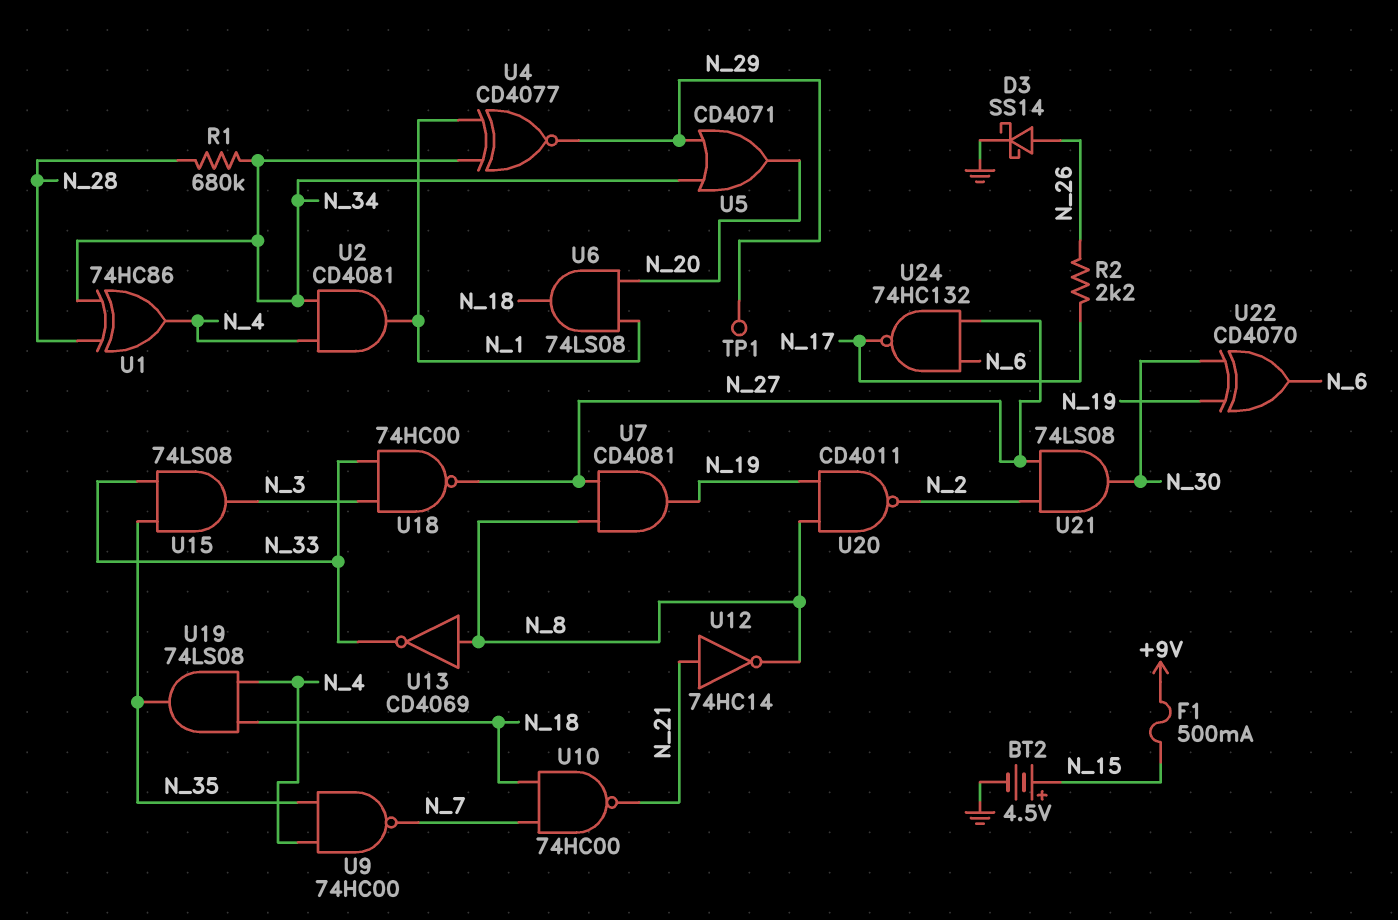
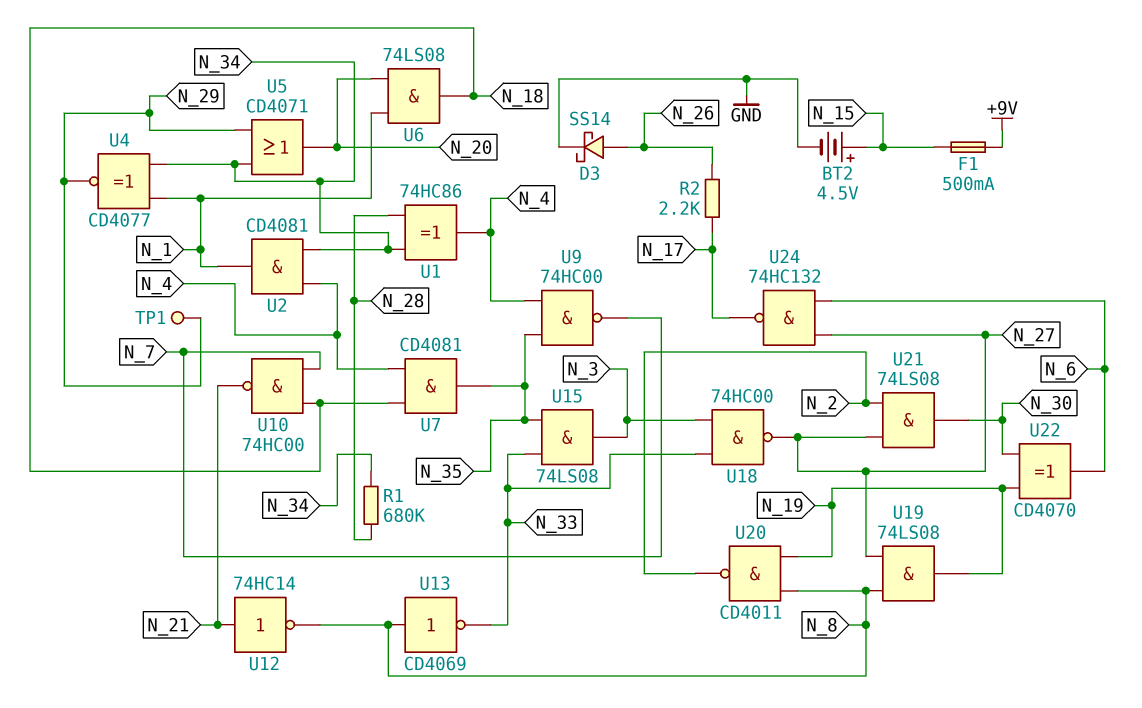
U7: AND CD4081 (in N_8, in N_27, out N_19) -> AND CD4081 (in N_4, in N_18, out N_35)
U19: AND 74LS08 (in N_4, in N_18, out N_35) -> AND 74LS08 (in N_8, in N_27, out N_19)

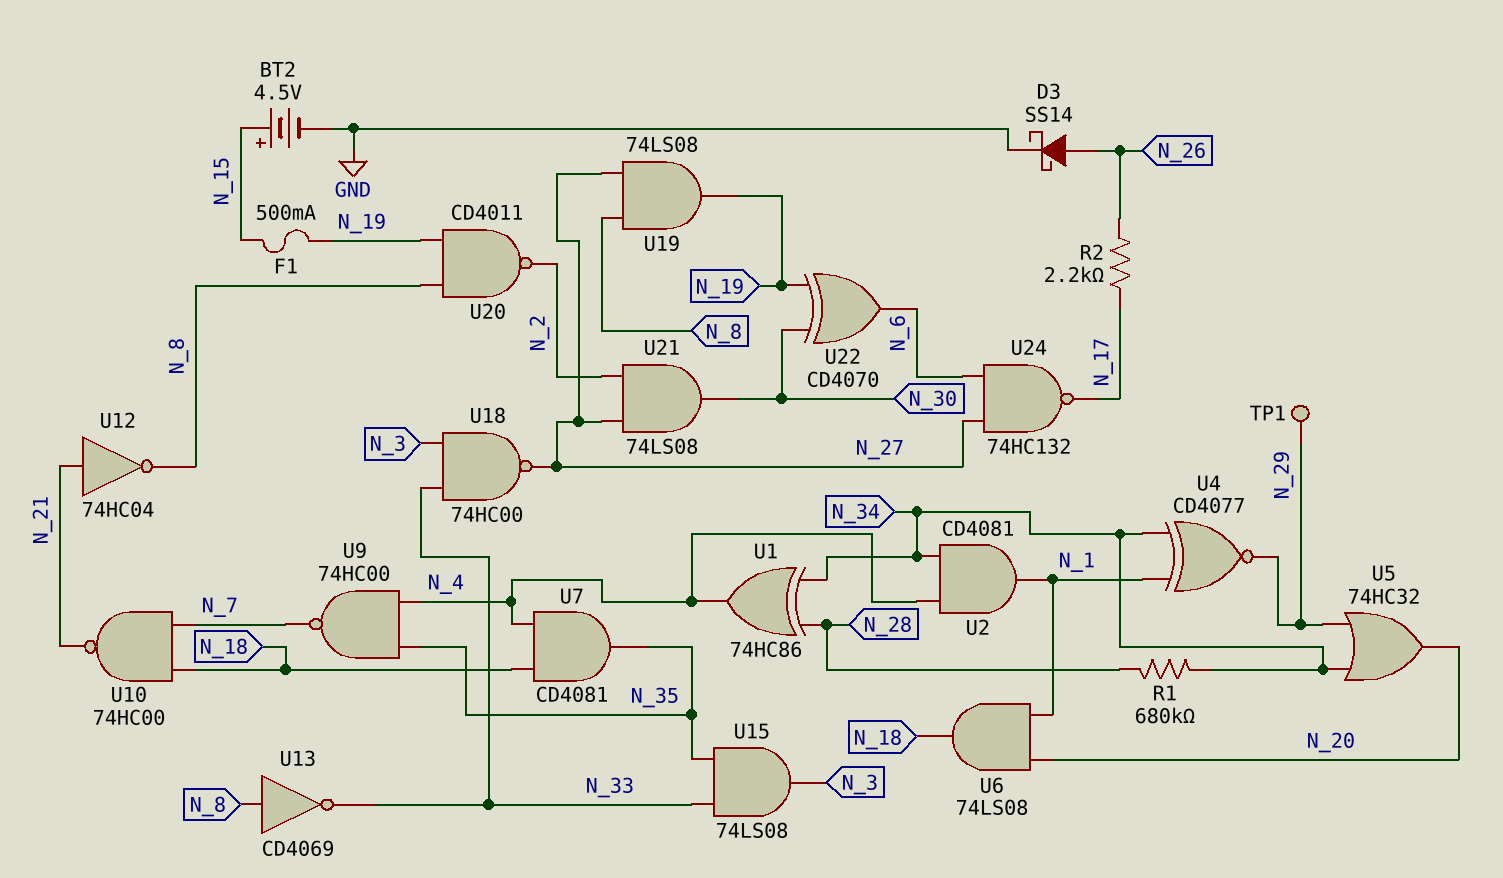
F1: 500mA (+9V, N_15) -> 500mA (N_15, N_19)
U5: OR CD4071 (in N_29, in N_34, out N_20) -> OR 74HC32 (in N_29, in N_34, out N_20)
U12: NOT 74HC14 (in N_21, out N_8) -> NOT 74HC04 (in N_21, out N_8)

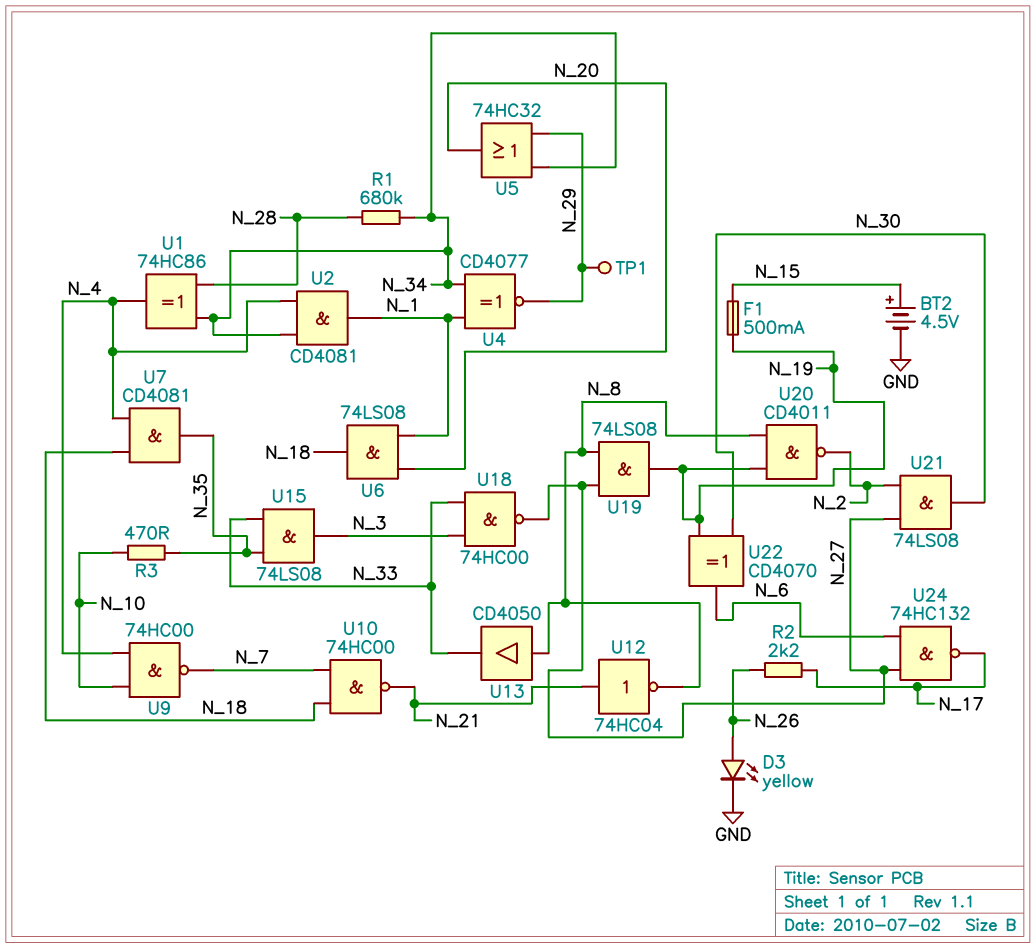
D3: schottky SS14 (A N_26, K GND) -> LED yellow (A N_26, K GND)
R3: none -> 470 (N_10, N_35)
U9: NAND 74HC00 (in N_4, in N_35, out N_7) -> NAND 74HC00 (in N_4, in N_10, out N_7)
U13: NOT CD4069 (in N_8, out N_33) -> buffer CD4050 (in N_8, out N_33)

